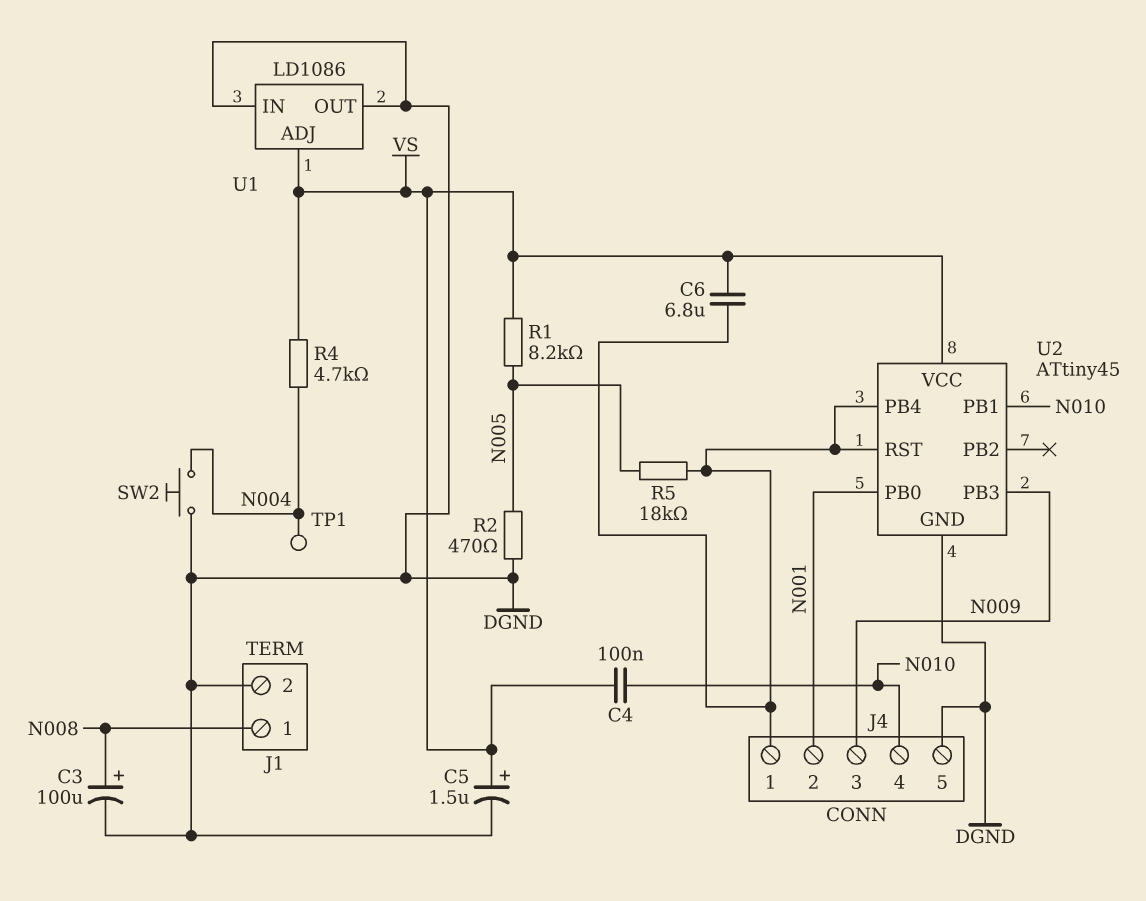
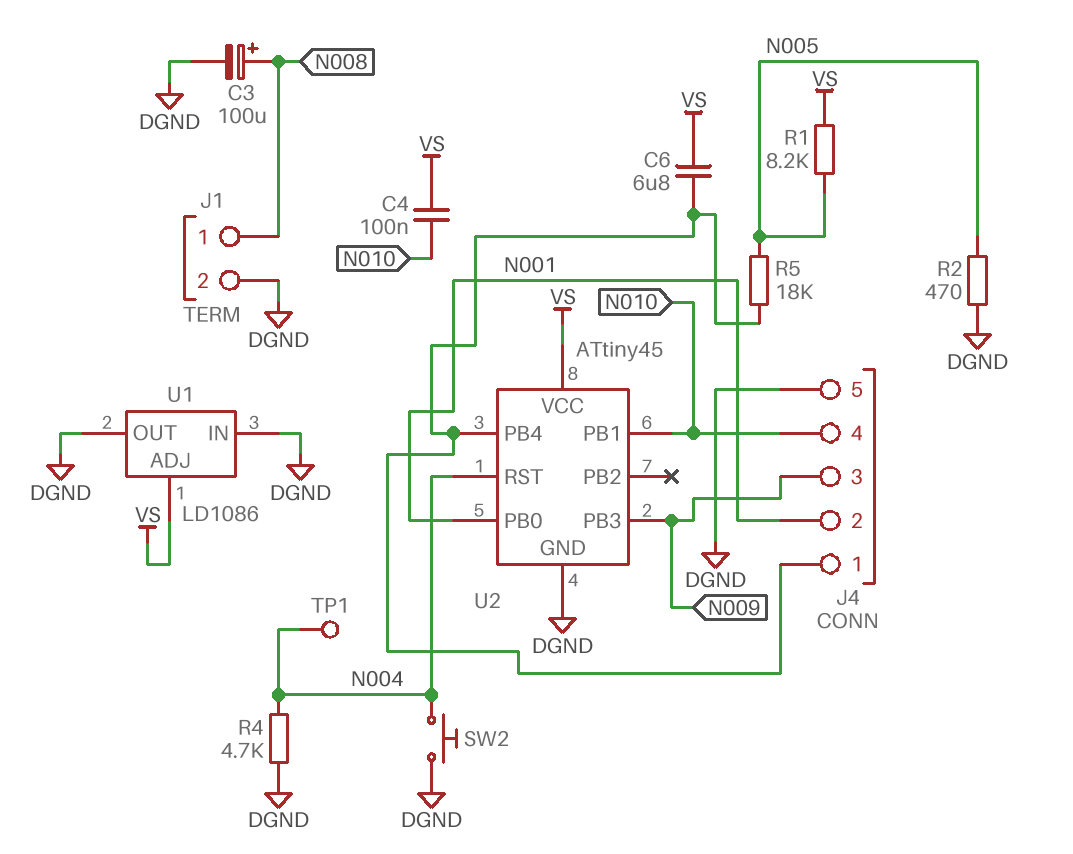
C5: 1.5uF (plus VS, minus DGND) -> none
R4: 4.7k (N004, VS) -> 4.7k (DGND, N004)
U2 pin RST: J4/1 -> N004

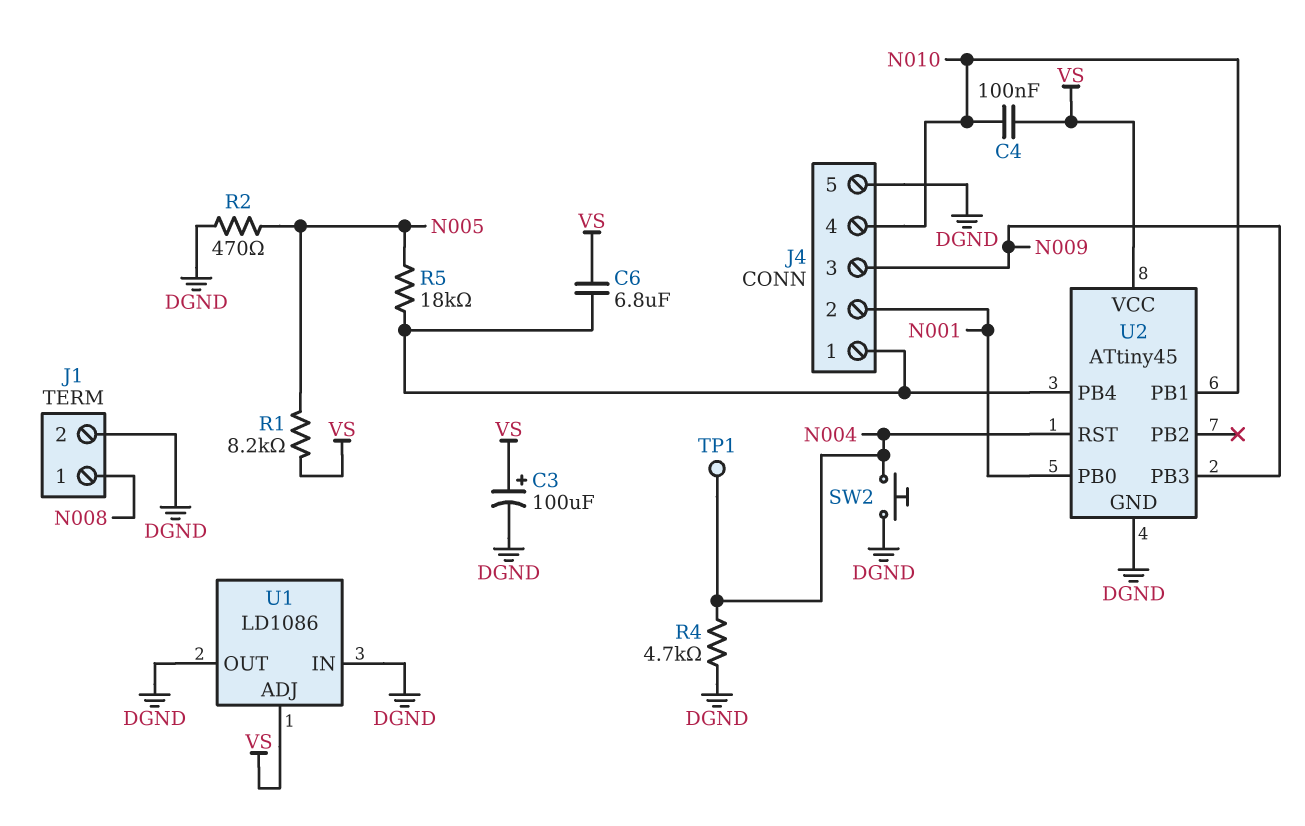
C3: 100uF (plus N008, minus DGND) -> 100uF (plus VS, minus DGND)

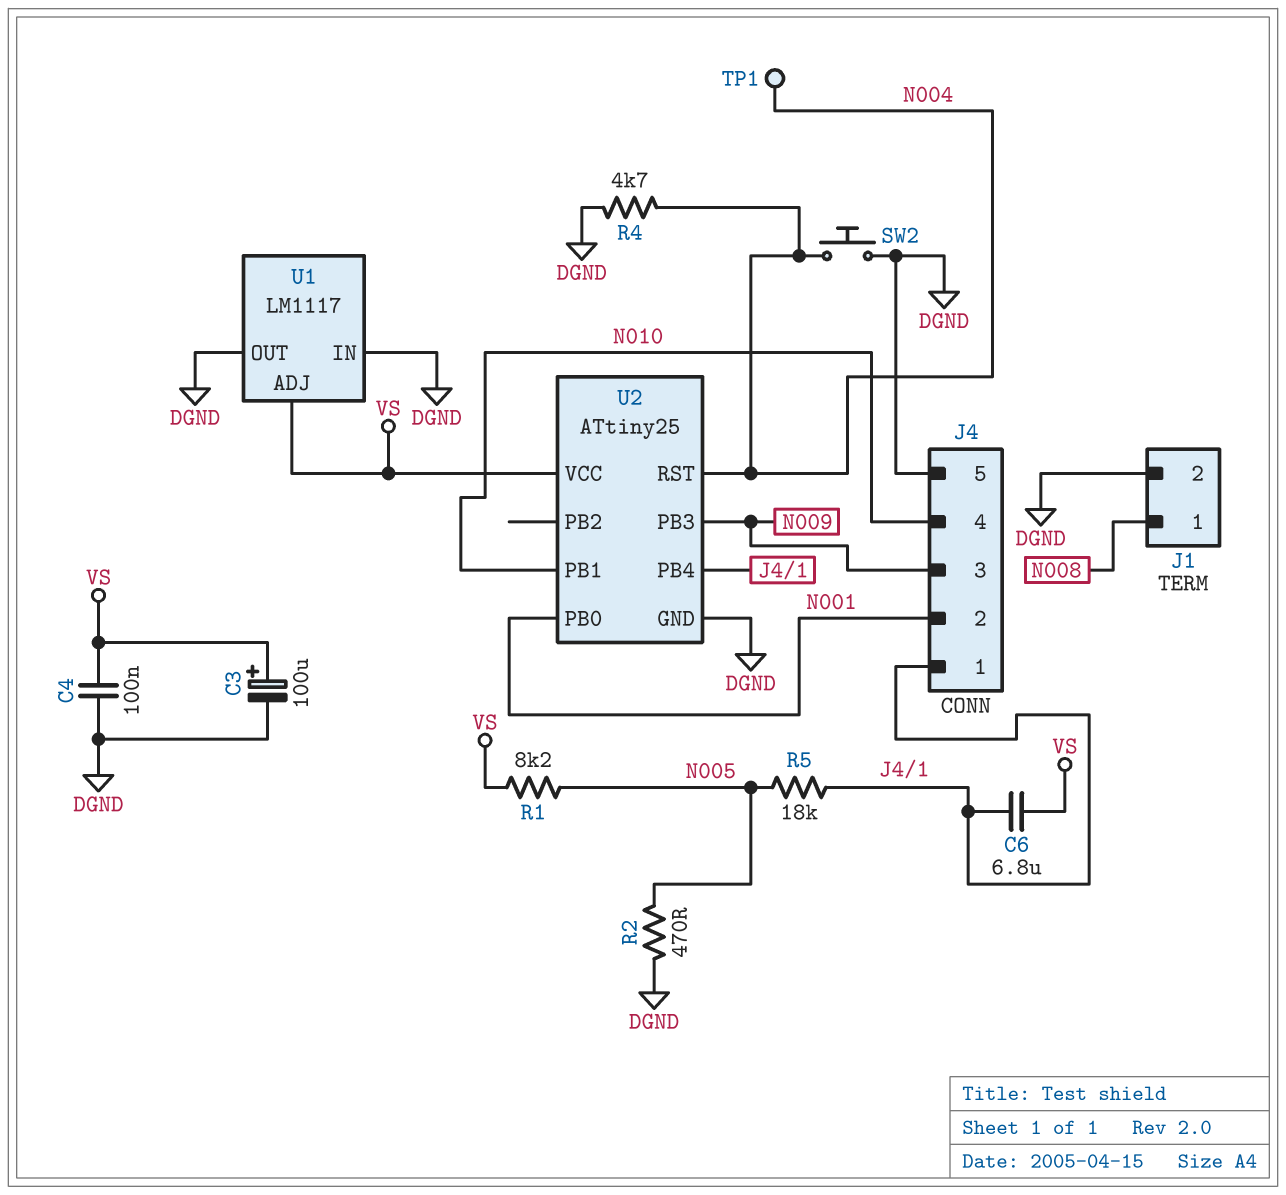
C4: 100nF (N010, VS) -> 100nF (DGND, VS)
U1: LD1086 -> LM1117
U2: ATtiny45 -> ATtiny25

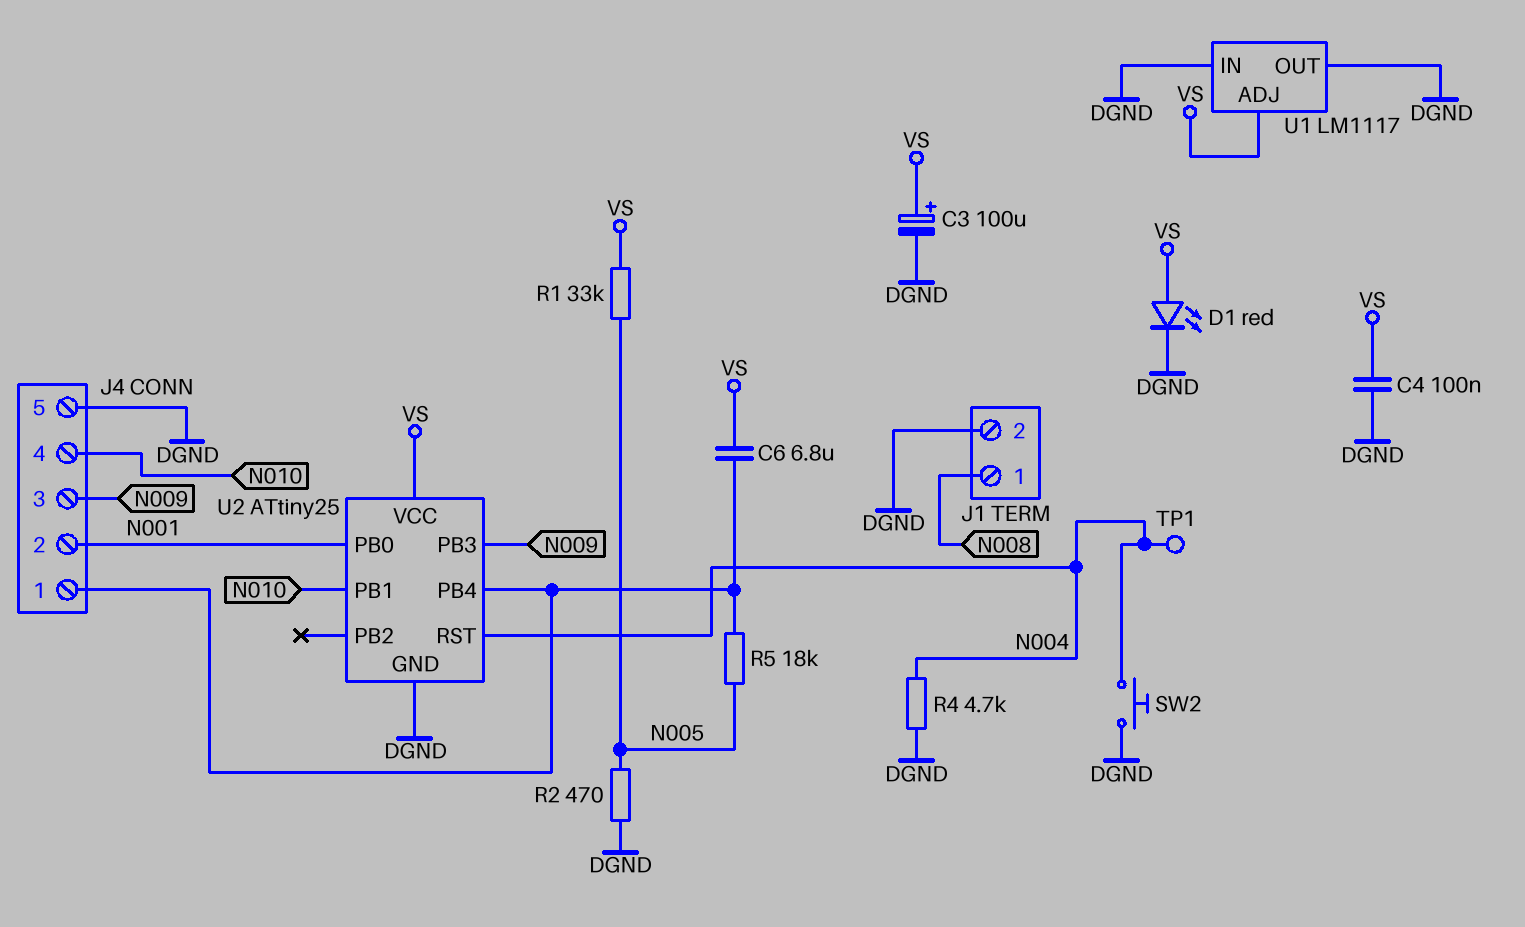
D1: none -> LED red (A VS, K DGND)
R1: 8.2k (N005, VS) -> 33k (N005, VS)

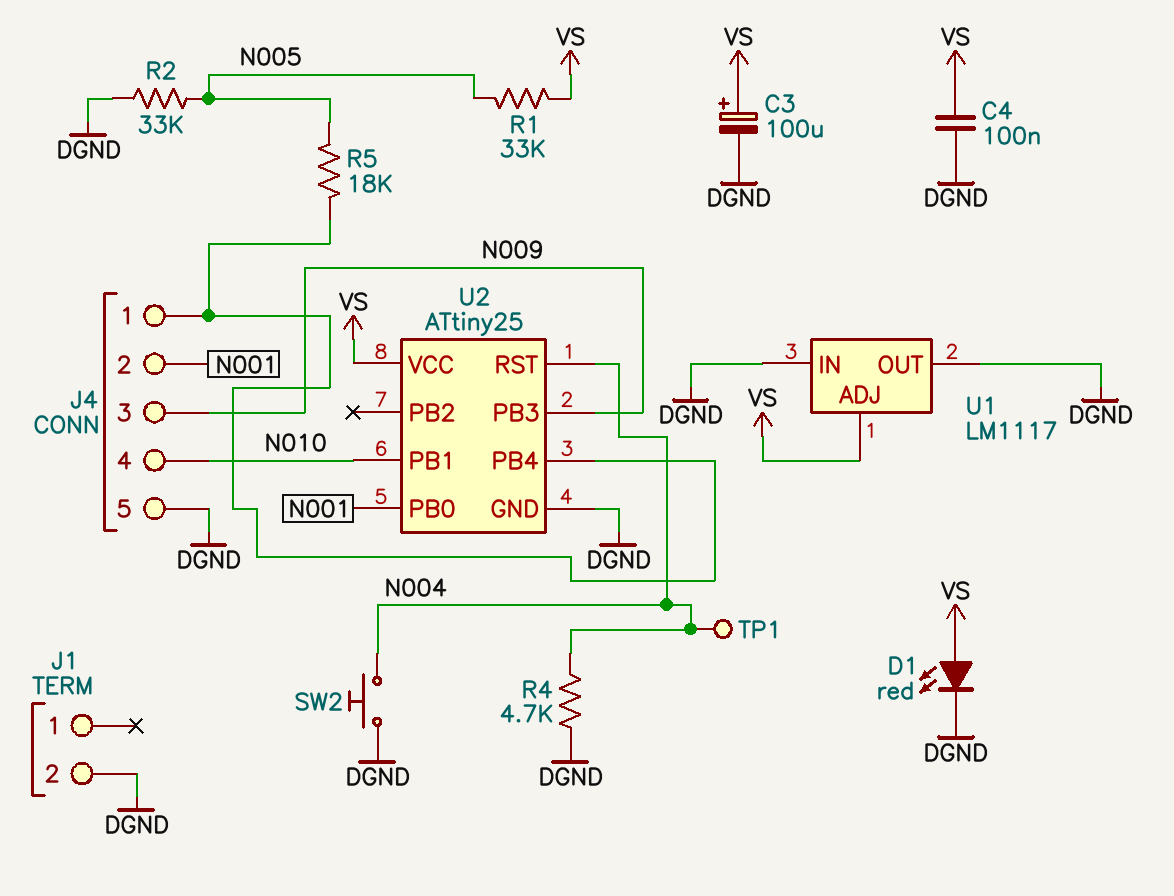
C6: 6.8uF (J4/1, VS) -> none
J1 pin 1: N008 -> none
R2: 470 (DGND, N005) -> 33k (DGND, N005)

